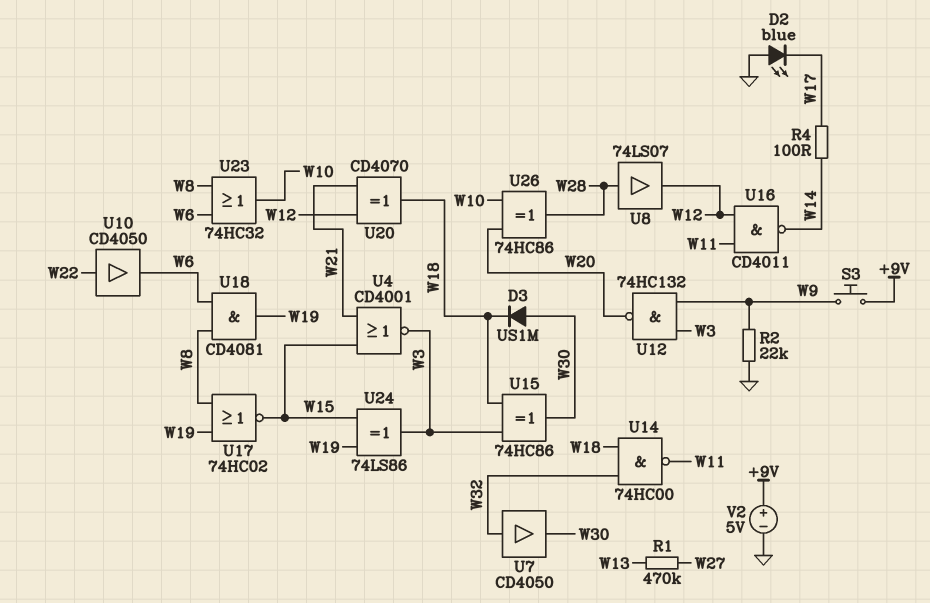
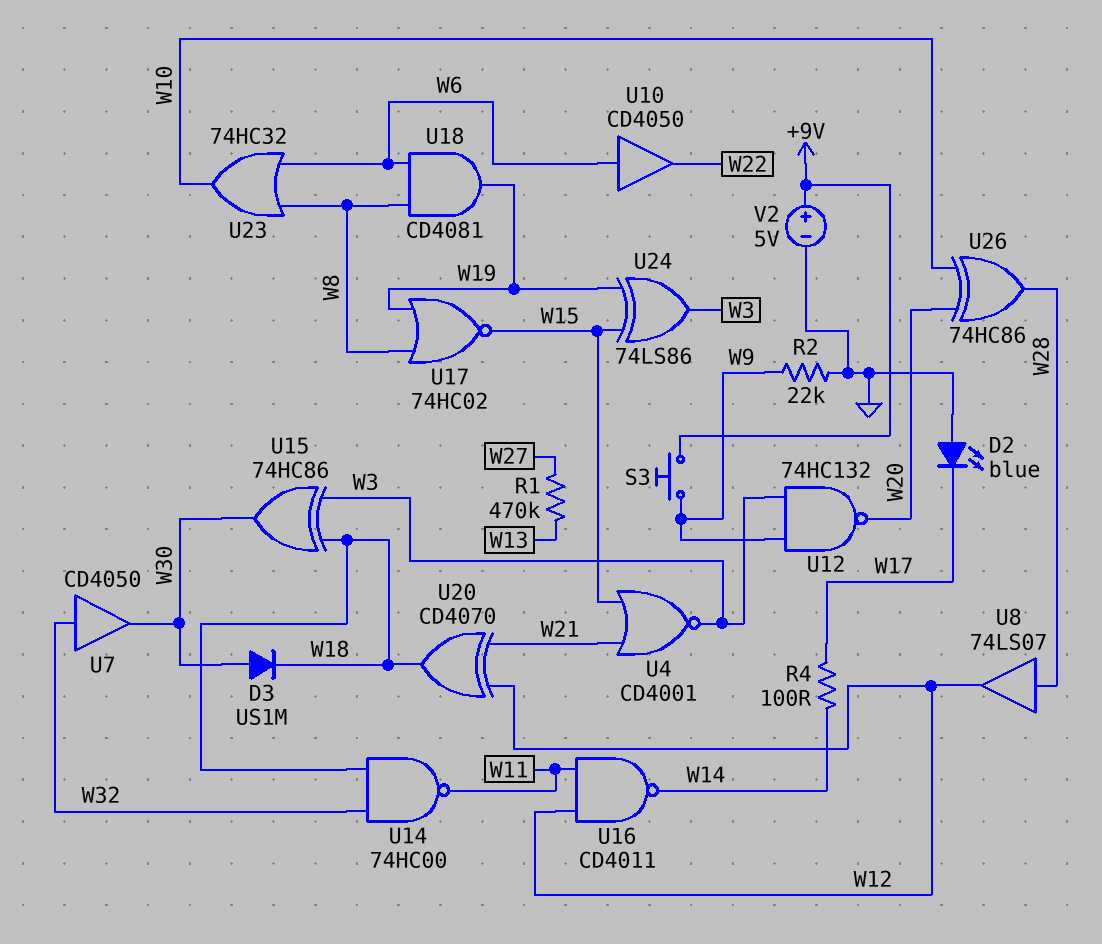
U10: buffer CD4050 (in W22, out W6) -> buffer CD4050 (in W6, out W22)

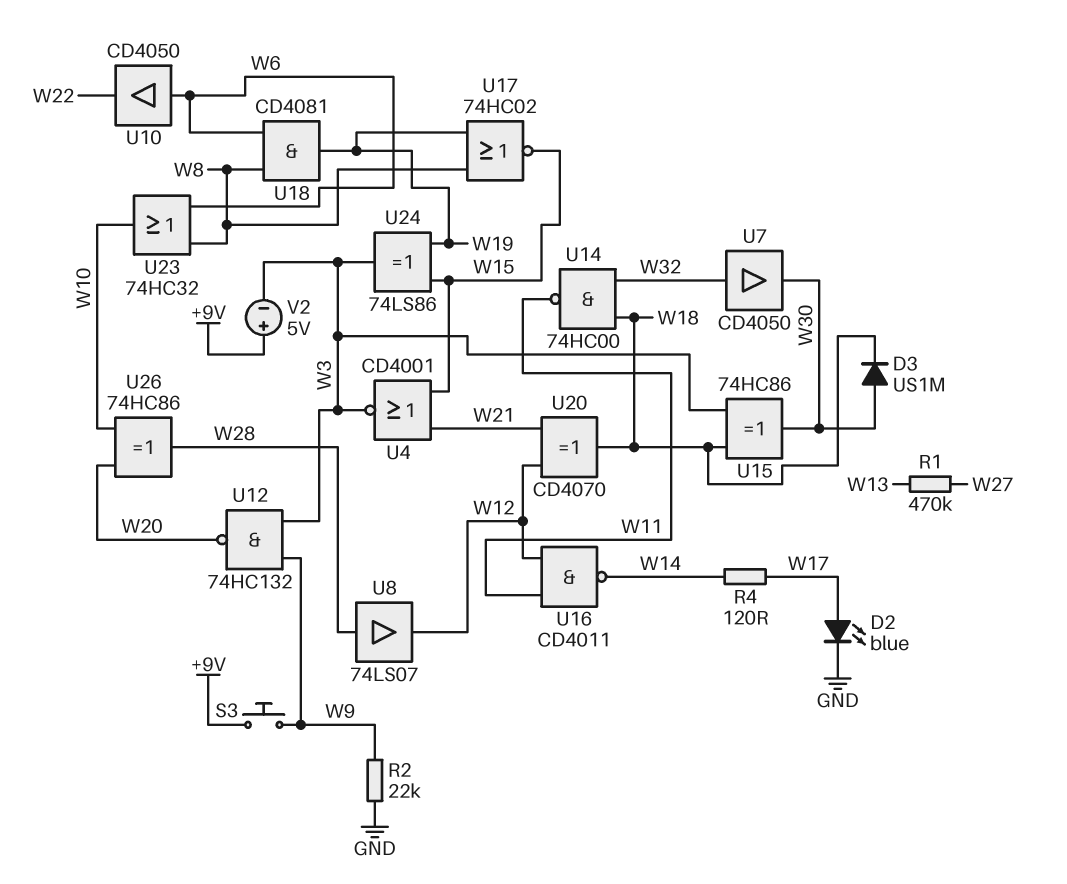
D2: LED blue (A GND, K W17) -> LED blue (A W17, K GND)
R4: 100 (W14, W17) -> 120 (W14, W17)
V2: 5V (plus +9V, minus GND) -> 5V (plus +9V, minus W3)

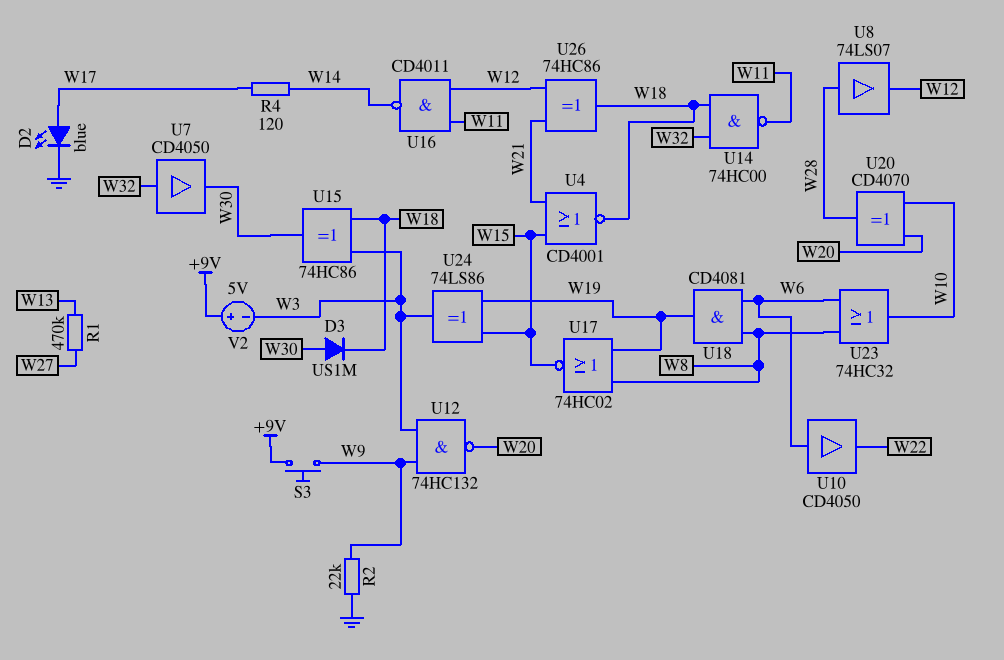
U4: NOR CD4001 (in W15, in W21, out W3) -> NOR CD4001 (in W15, in W21, out W18)
U20: XOR CD4070 (in W12, in W21, out W18) -> XOR CD4070 (in W10, in W20, out W28)
U26: XOR 74HC86 (in W10, in W20, out W28) -> XOR 74HC86 (in W12, in W21, out W18)

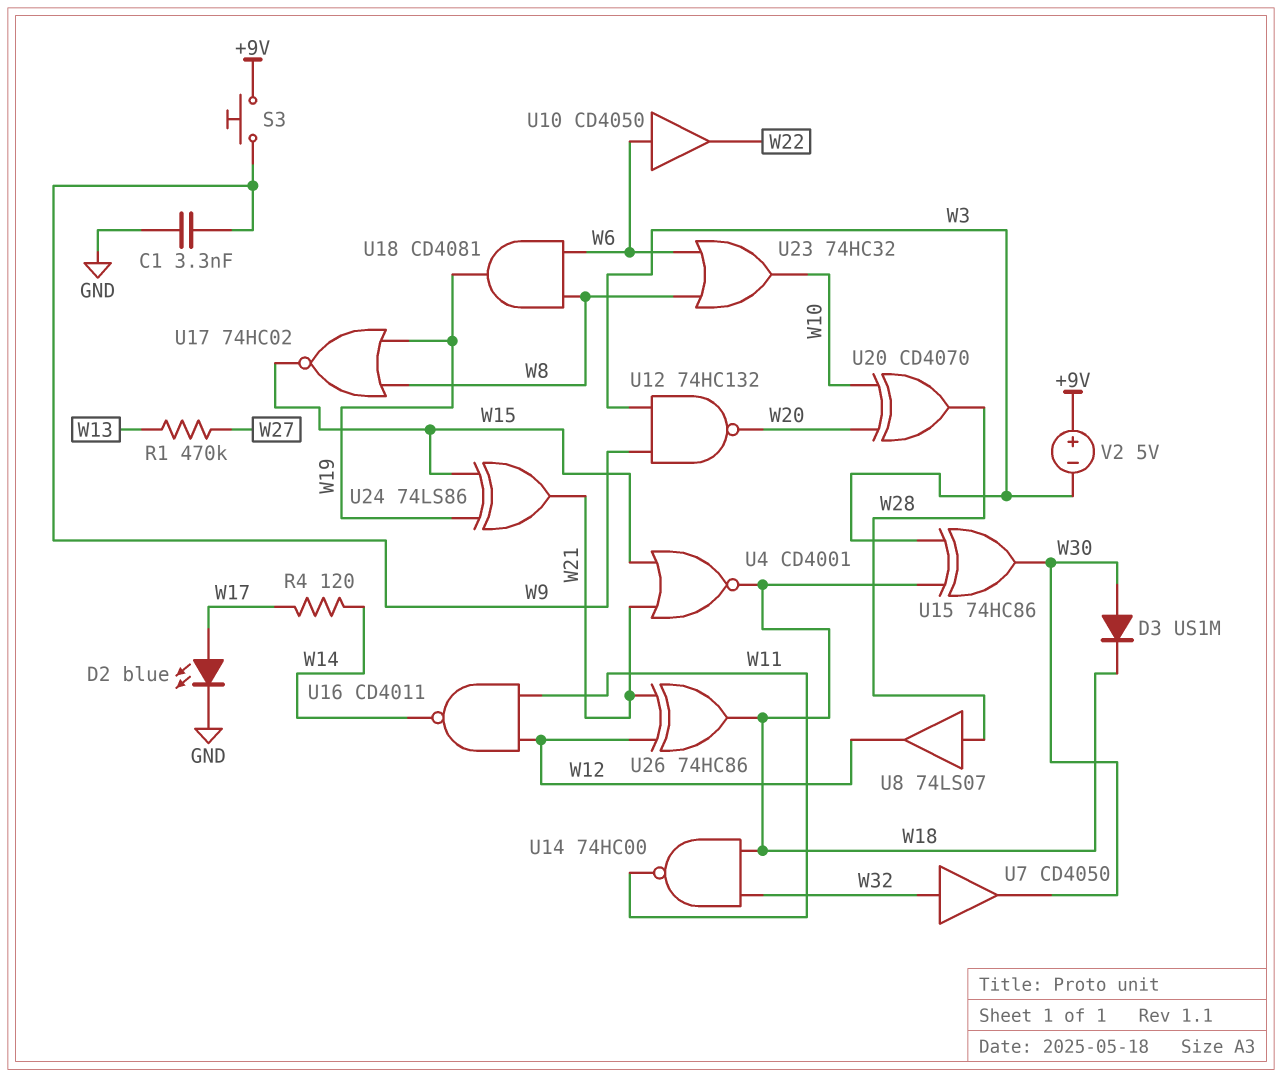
C1: none -> 3.3nF (GND, W9)
R2: 22k (GND, W9) -> none
U24: XOR 74LS86 (in W15, in W19, out W3) -> XOR 74LS86 (in W15, in W19, out W21)

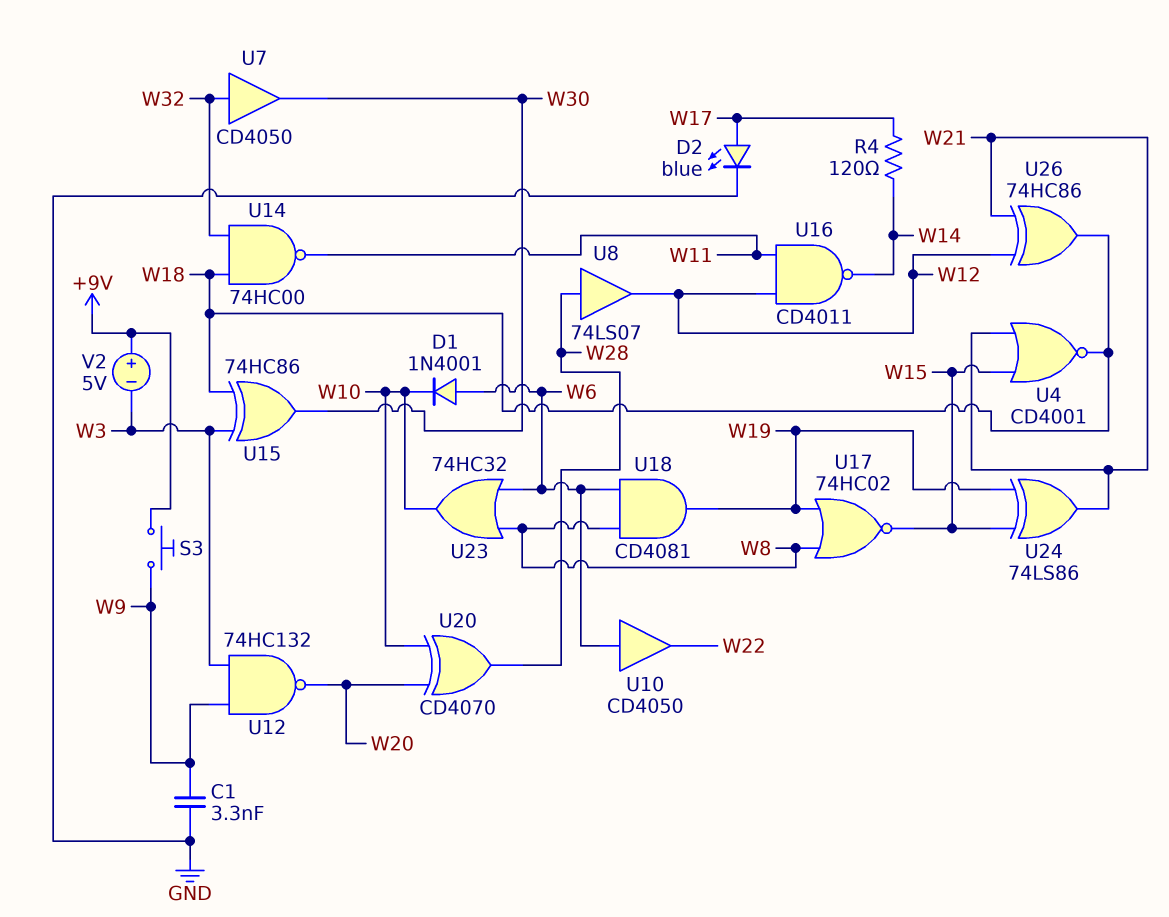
D1: none -> diode 1N4001 (A W6, K W10)
D3: diode US1M (A W30, K W18) -> none
R1: 470k (W13, W27) -> none

